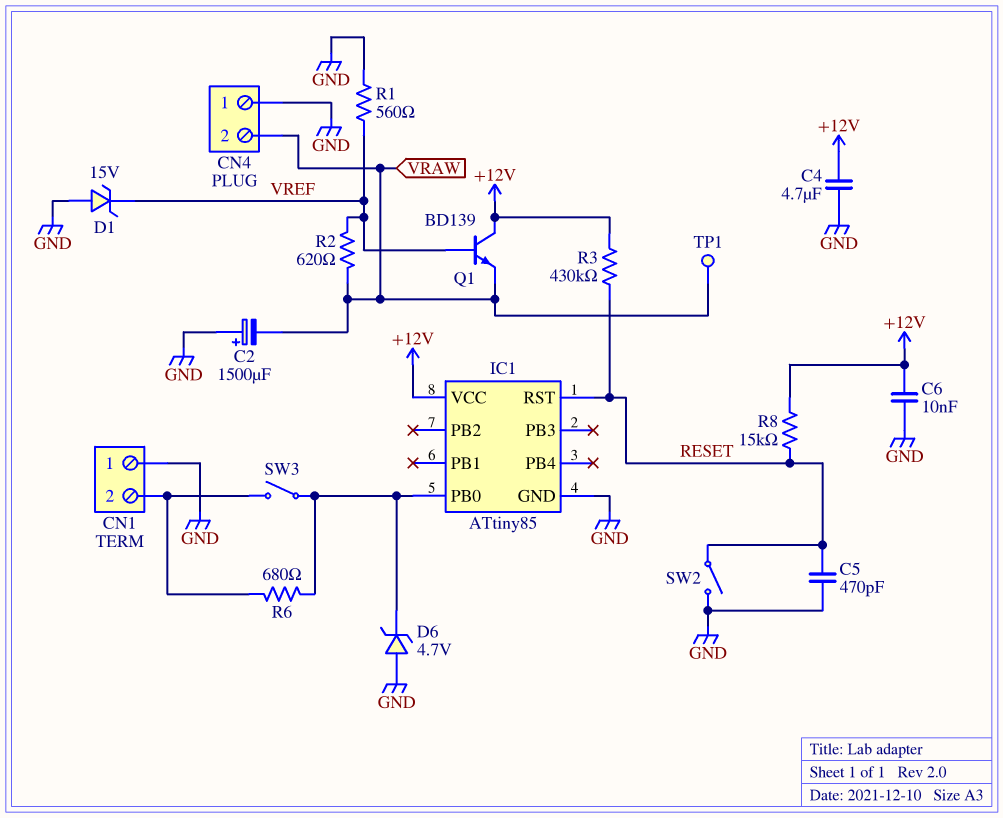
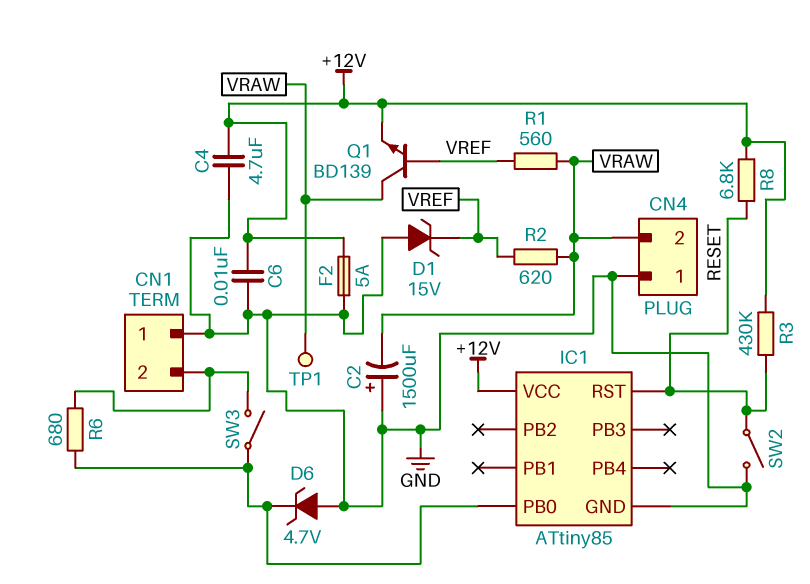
C5: 470pF (GND, RESET) -> none
F2: none -> 5A (+12V, GND)
Q1: NPN BD139 (B VREF, C +12V, E VRAW) -> NPN BD139 (B VREF, C VRAW, E +12V)
R1: 560 (GND, VREF) -> 560 (VRAW, VREF)
R8: 15k (+12V, RESET) -> 6.8k (+12V, RESET)

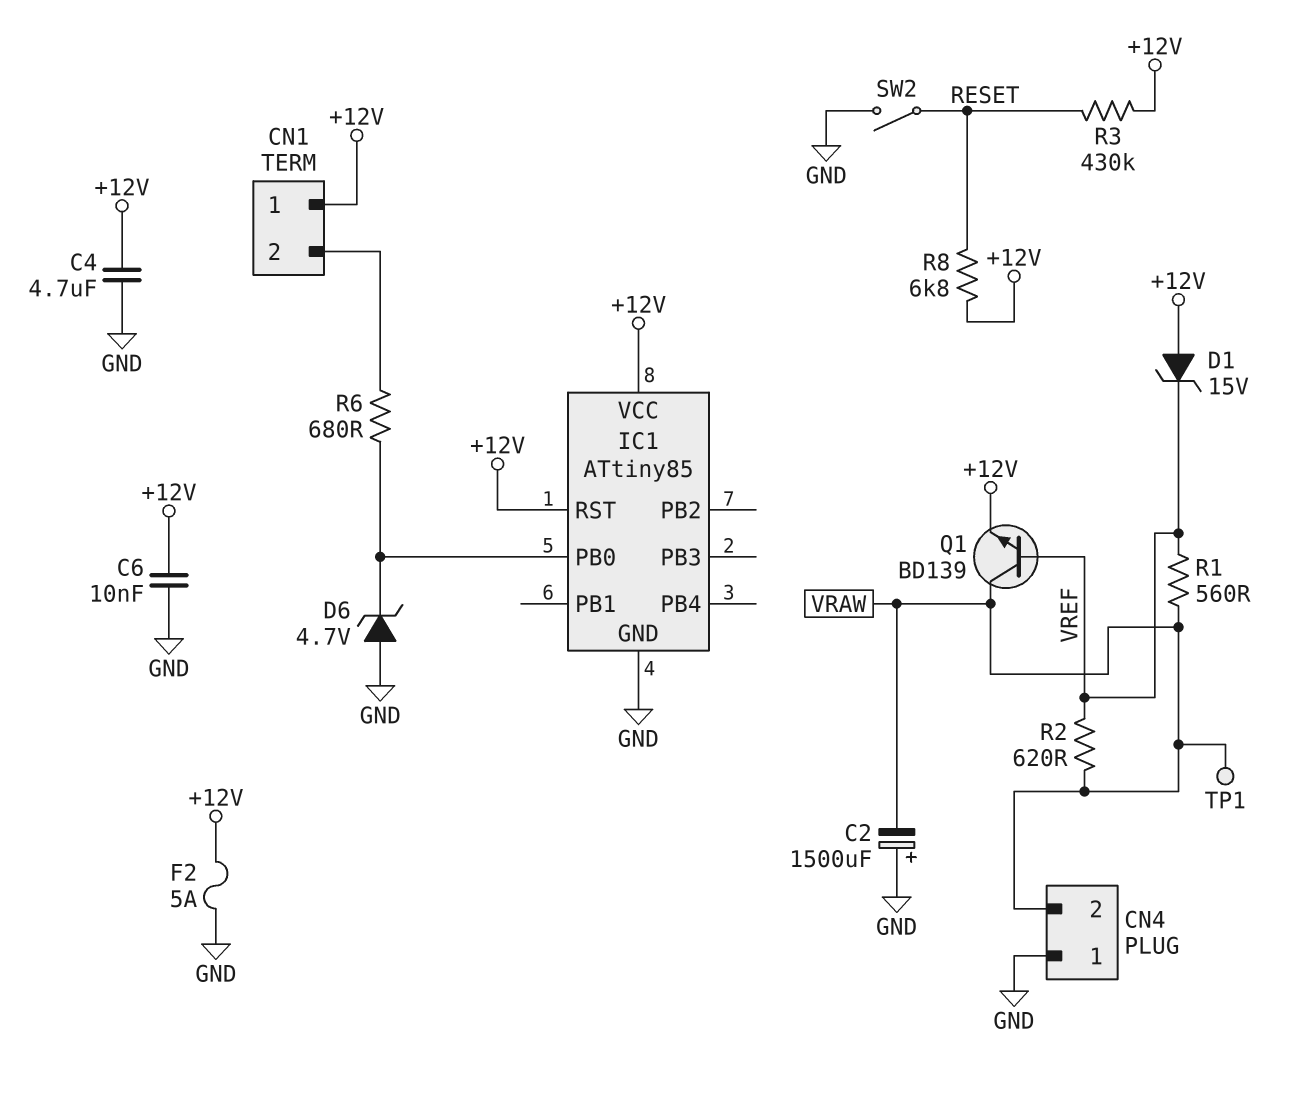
CN1 pin 1: GND -> +12V
D1: zener 15V (A GND, K VREF) -> zener 15V (A +12V, K VREF)
IC1 pin RST: RESET -> +12V
SW3: switch (CN1/2, IC1/PB0) -> none

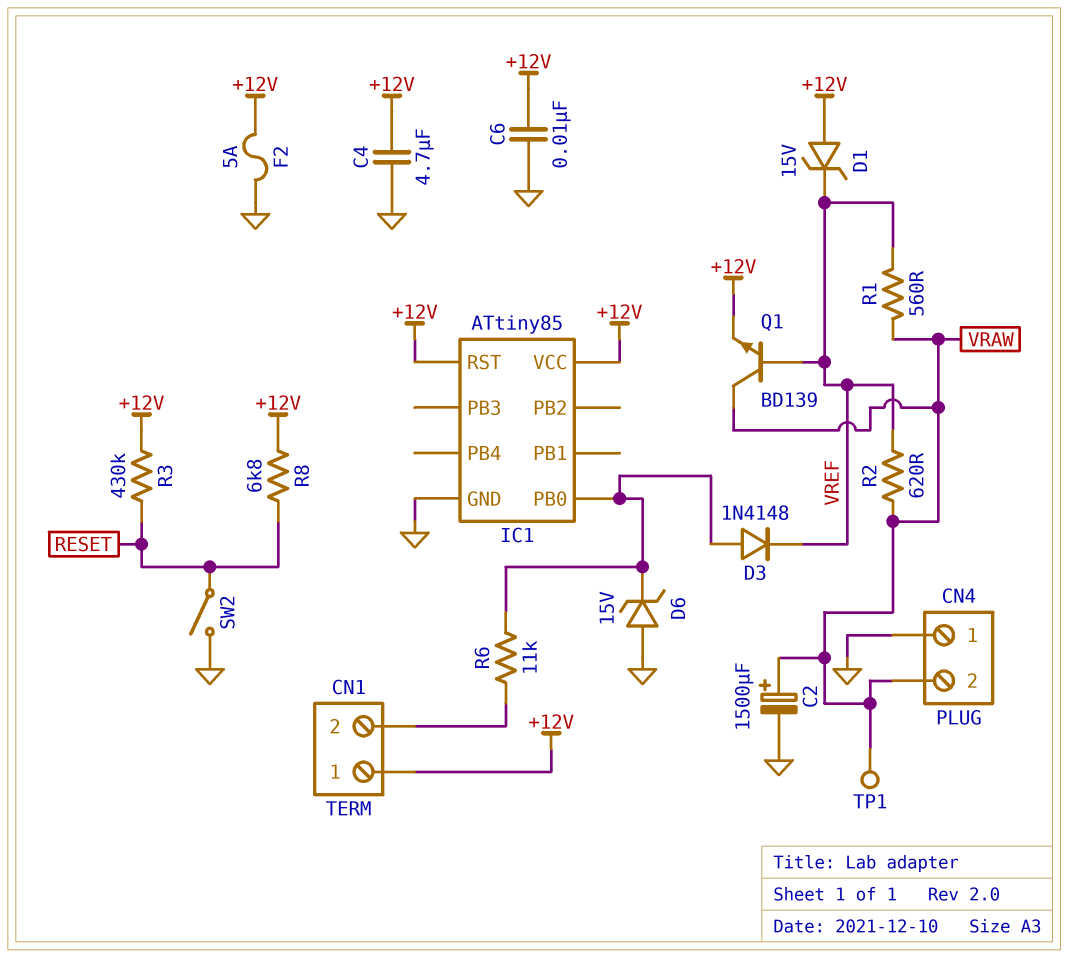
C2: 1500uF (plus GND, minus VRAW) -> 1500uF (plus VRAW, minus GND)
D3: none -> diode 1N4148 (A IC1/PB0, K VREF)
D6: zener 4.7V (A GND, K IC1/PB0) -> zener 15V (A GND, K IC1/PB0)
R6: 680 (CN1/2, IC1/PB0) -> 11k (CN1/2, IC1/PB0)

